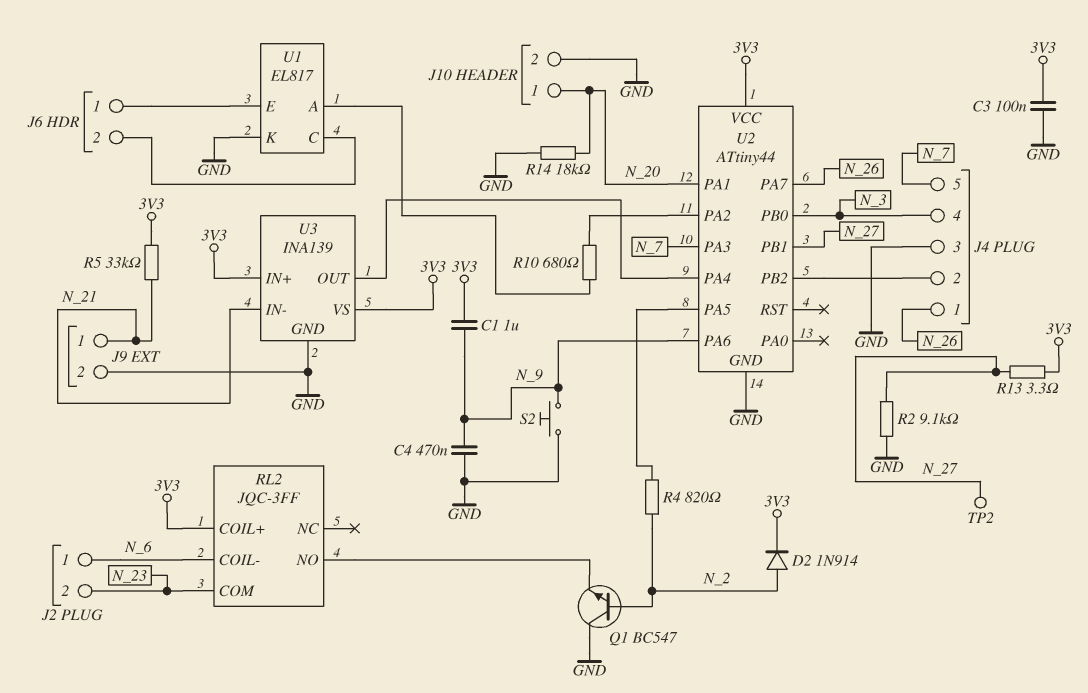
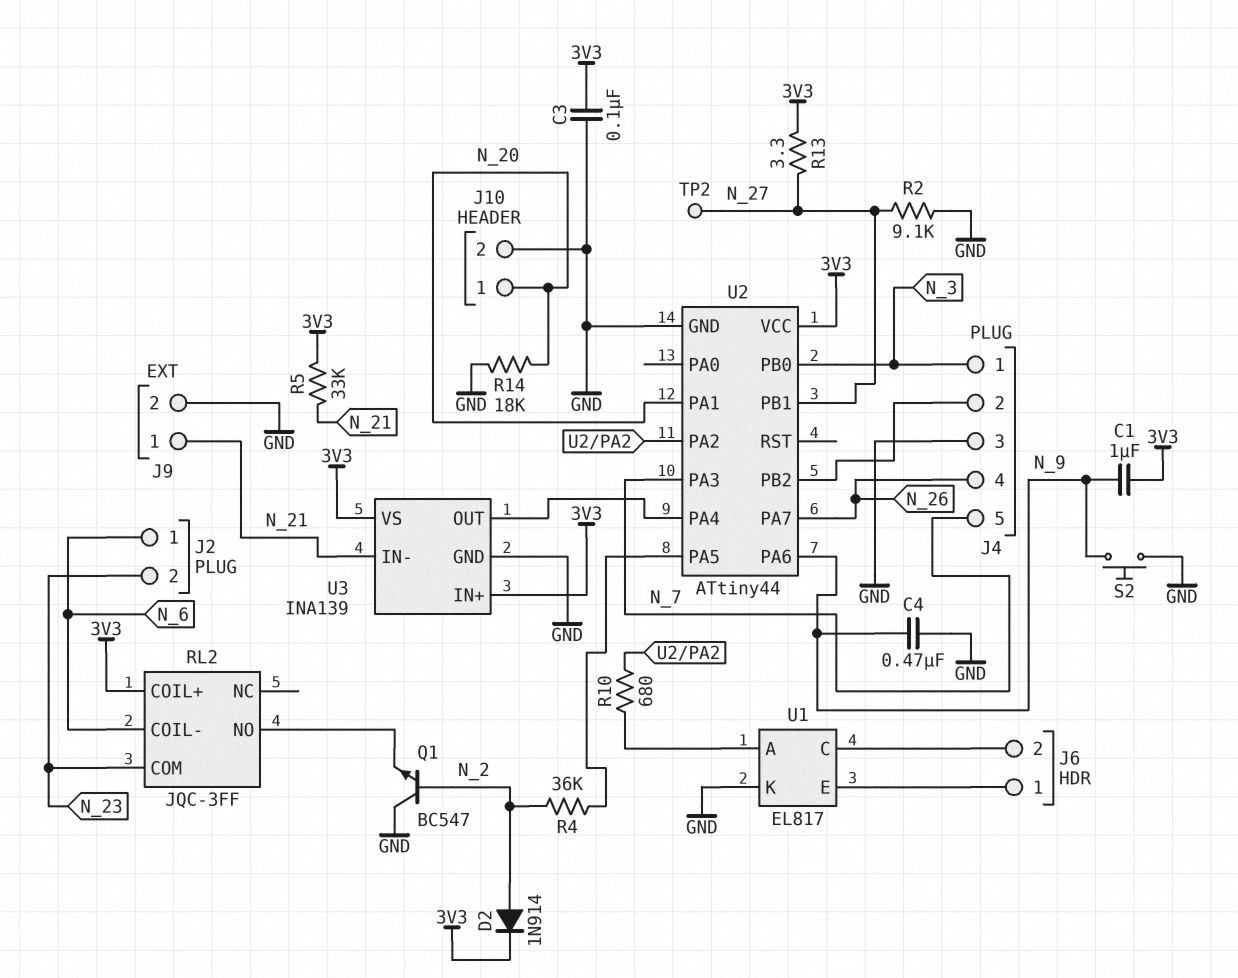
J4 pin 1: N_26 -> N_3
J4 pin 4: N_3 -> N_26
R4: 820 (N_2, U2/PA5) -> 36k (N_2, U2/PA5)

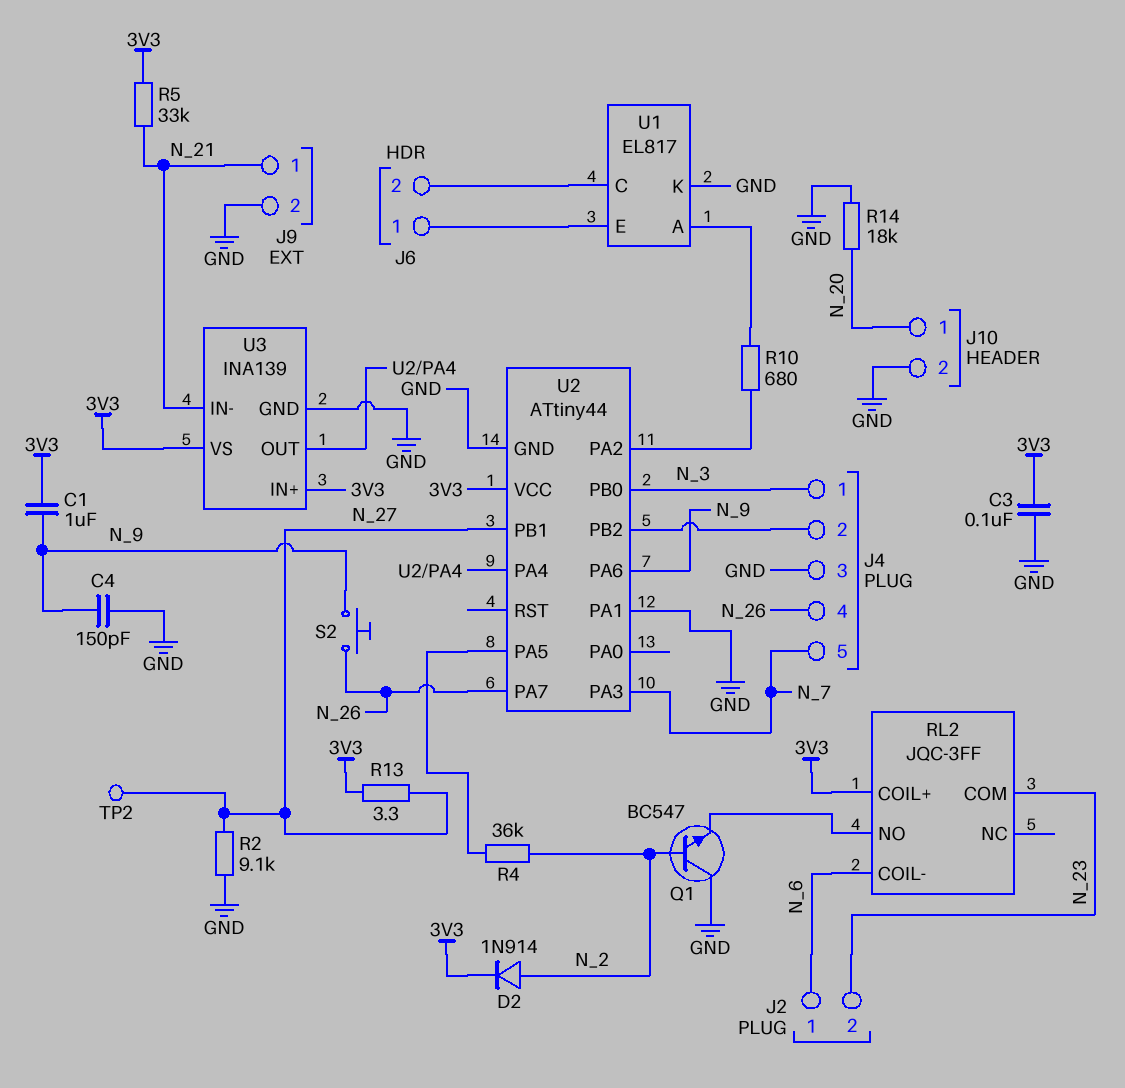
C4: 470nF (GND, N_9) -> 150pF (GND, N_9)
S2: button (GND, N_9) -> button (N_9, N_26)
U2 pin PA1: N_20 -> GND

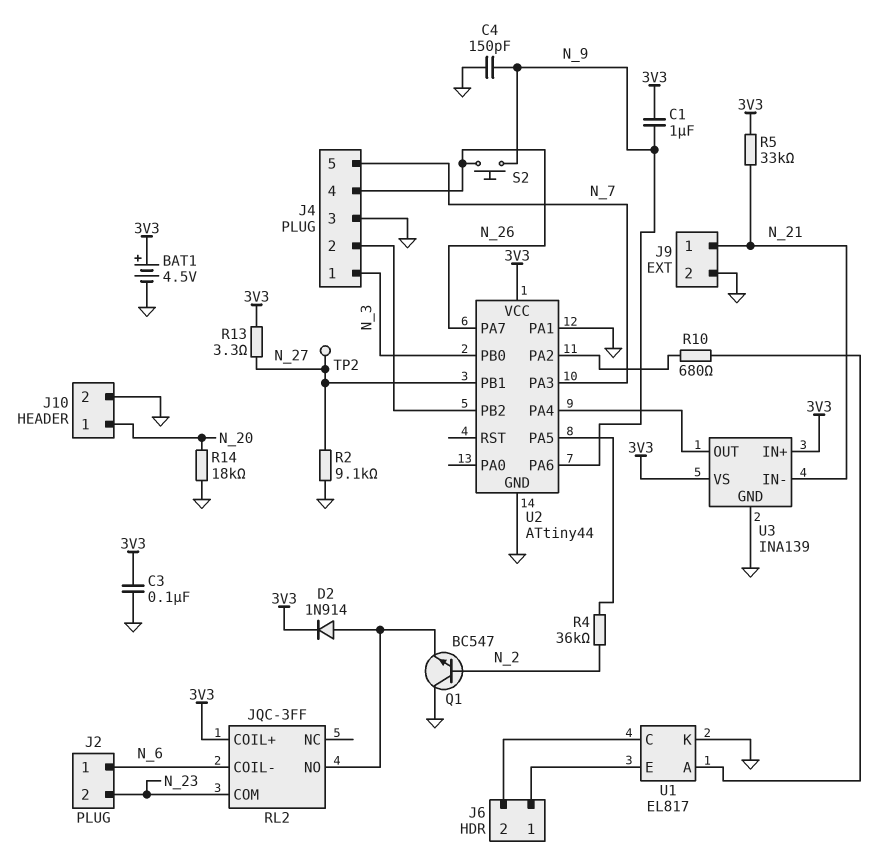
BAT1: none -> 4.5V (plus 3V3, minus GND)
D2: diode 1N914 (A N_2, K 3V3) -> diode 1N914 (A RL2/NO, K 3V3)

